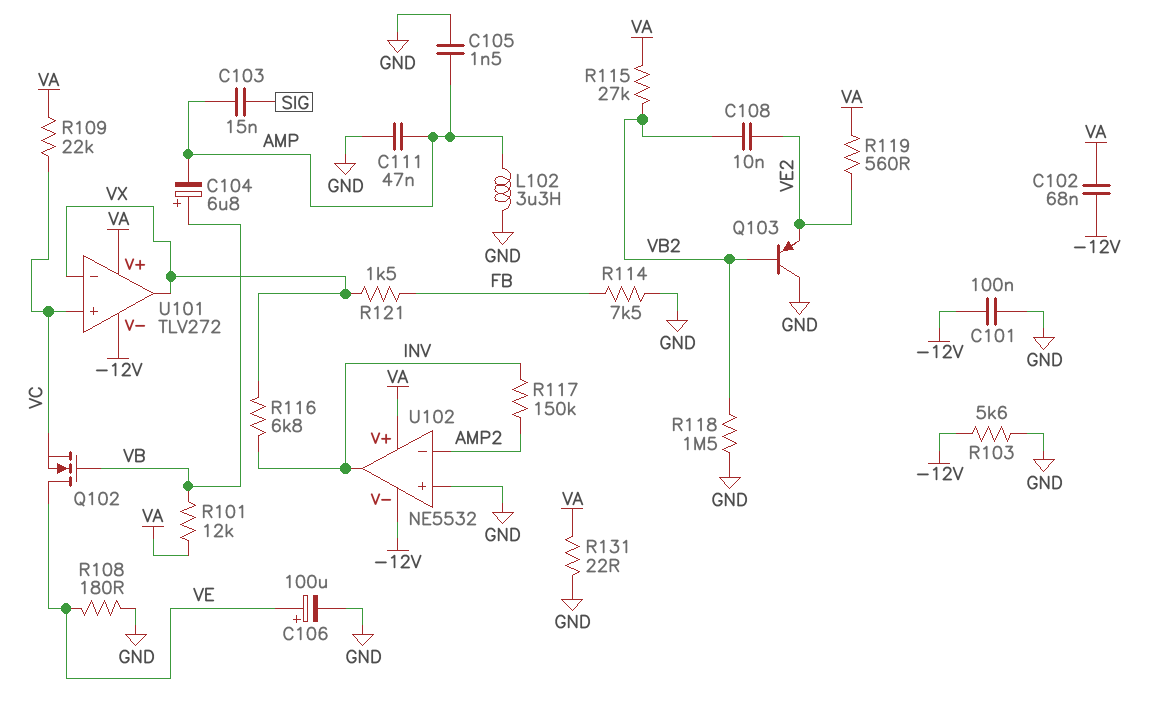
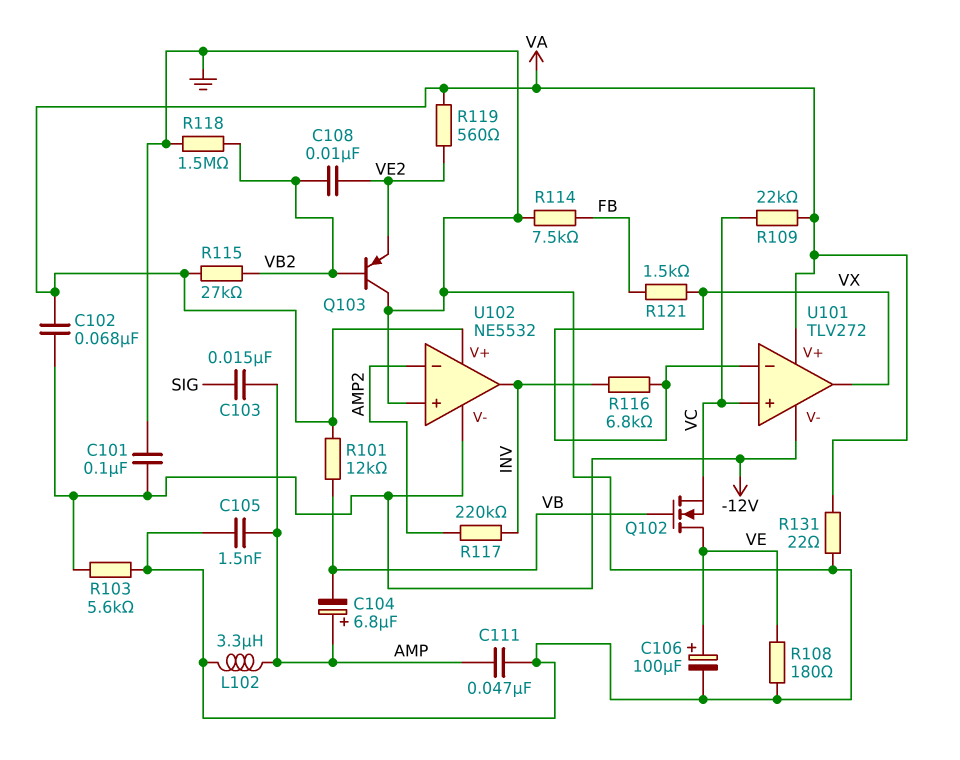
C104: 6.8uF (plus VB, minus AMP) -> 6.8uF (plus AMP, minus VB)
R117: 150k (AMP2, INV) -> 220k (AMP2, INV)

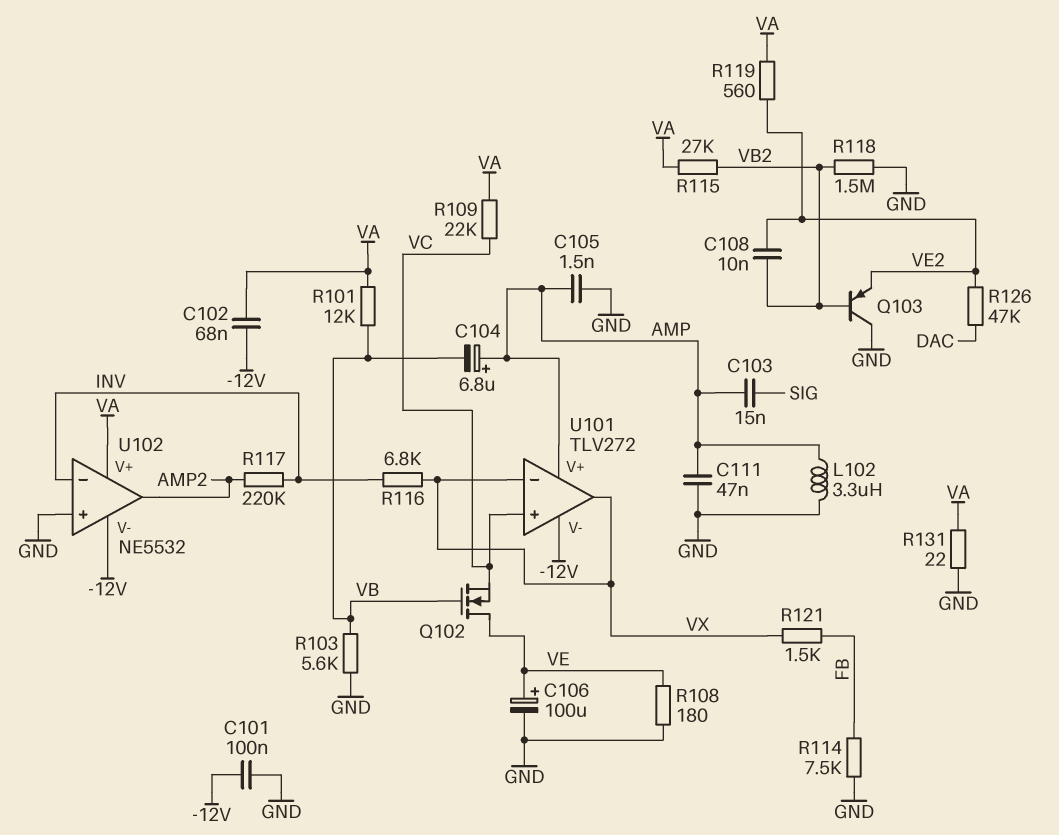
R103: 5.6k (-12V, GND) -> 5.6k (GND, VB)
R126: none -> 47k (DAC, VE2)
U101 pin V+: VA -> AMP
U102 pin in-: AMP2 -> INV
U102 pin out: INV -> AMP2

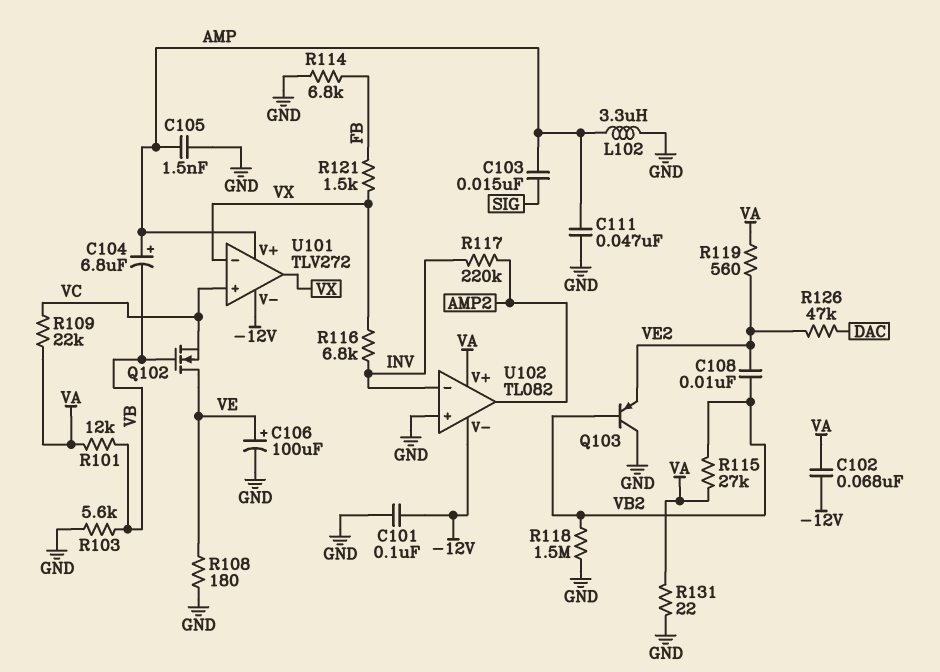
R114: 7.5k (FB, GND) -> 6.8k (FB, GND)
U102: NE5532 -> TL082

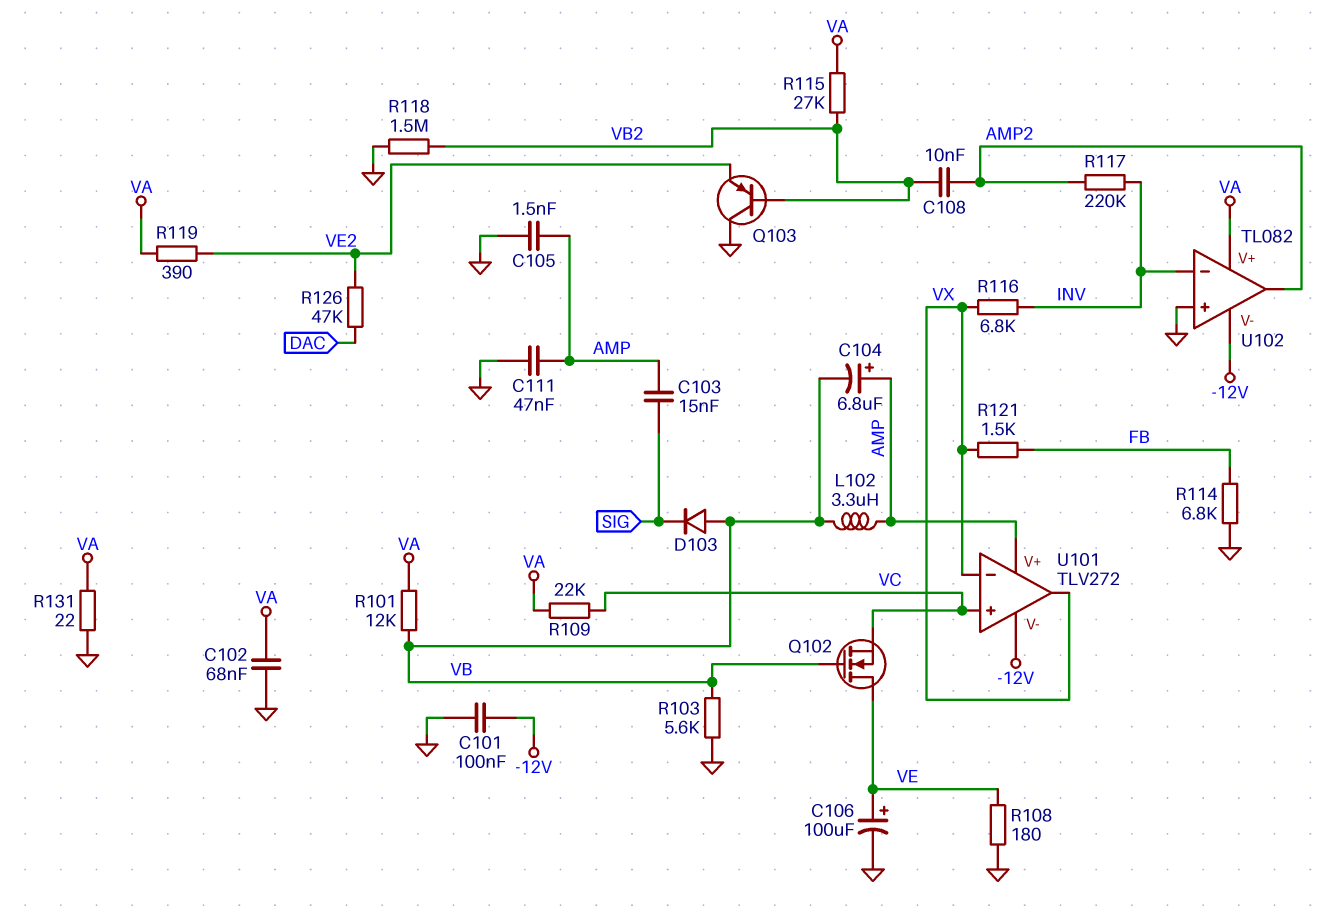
C102: 68nF (-12V, VA) -> 68nF (GND, VA)
C108: 10nF (VB2, VE2) -> 10nF (AMP2, VB2)
D103: none -> diode (A VB, K SIG)
L102: 3.3uH (AMP, GND) -> 3.3uH (AMP, VB)
R119: 560 (VA, VE2) -> 390 (VA, VE2)

